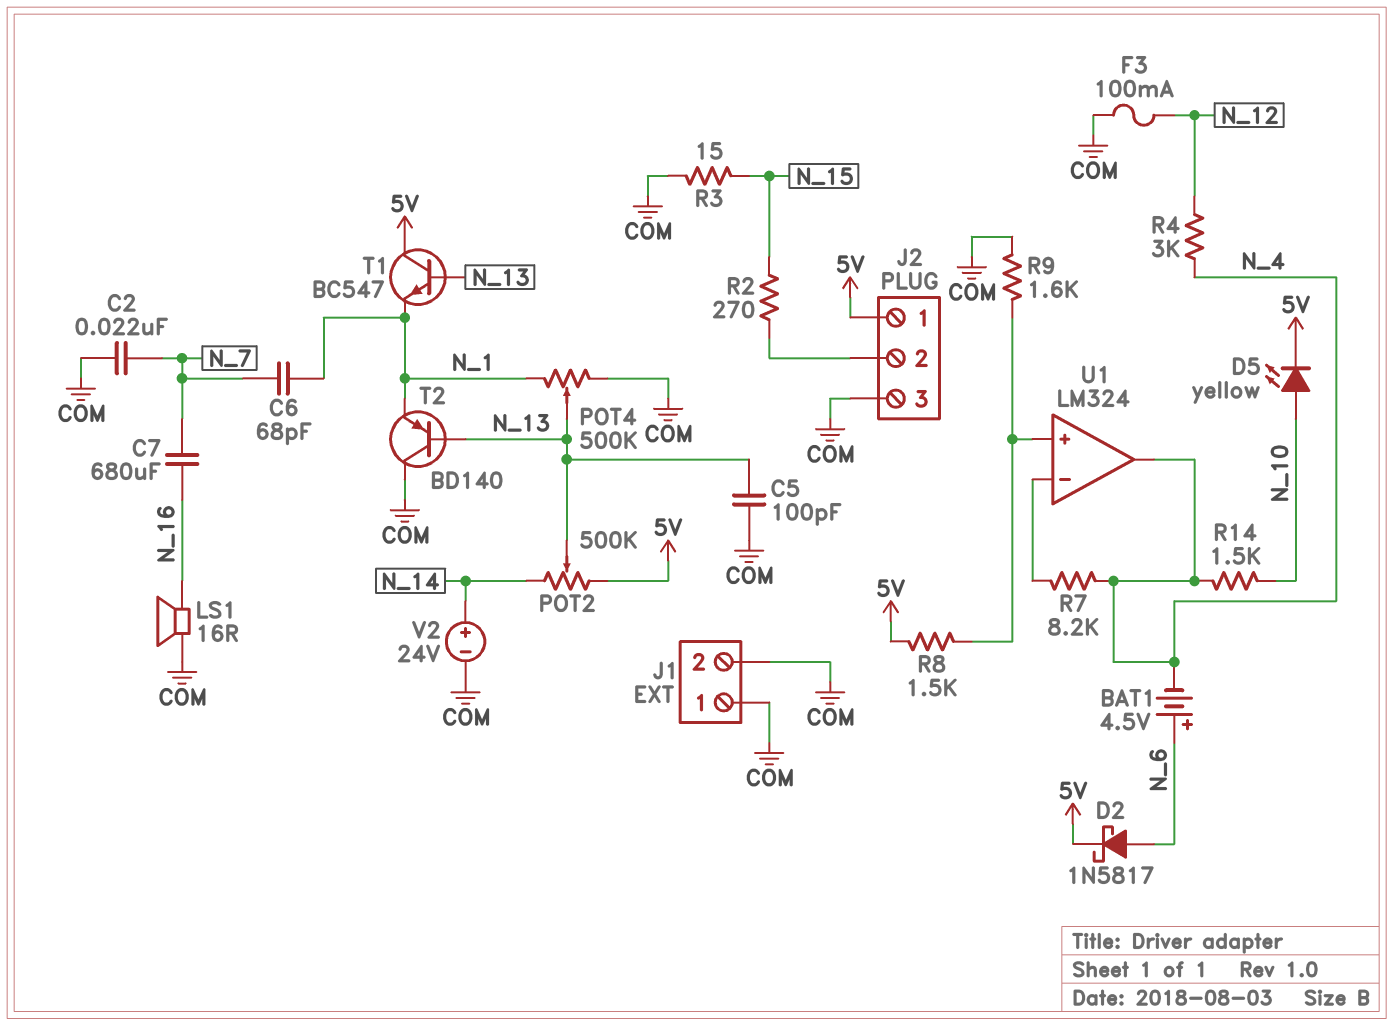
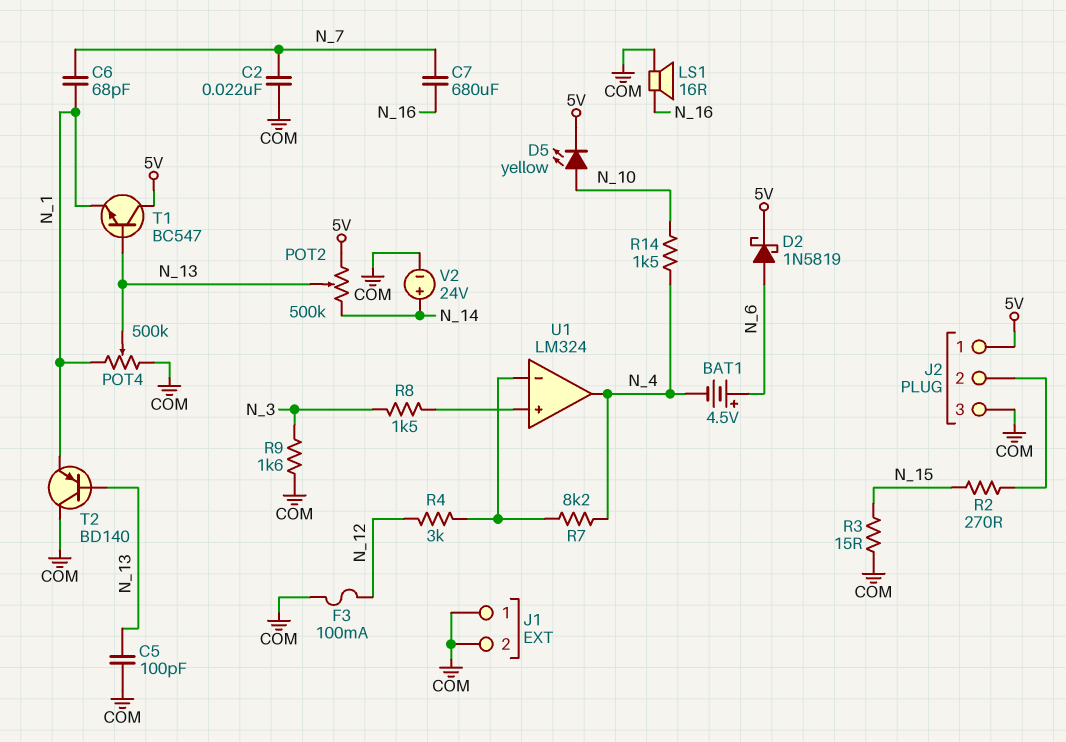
D2: schottky 1N5817 (A N_6, K 5V) -> schottky 1N5819 (A N_6, K 5V)
R4: 3k (N_4, N_12) -> 3k (N_12, U1/in-)
R8: 1.5k (5V, U1/in+) -> 1.5k (N_3, U1/in+)
R9: 1.6k (COM, U1/in+) -> 1.6k (COM, N_3)

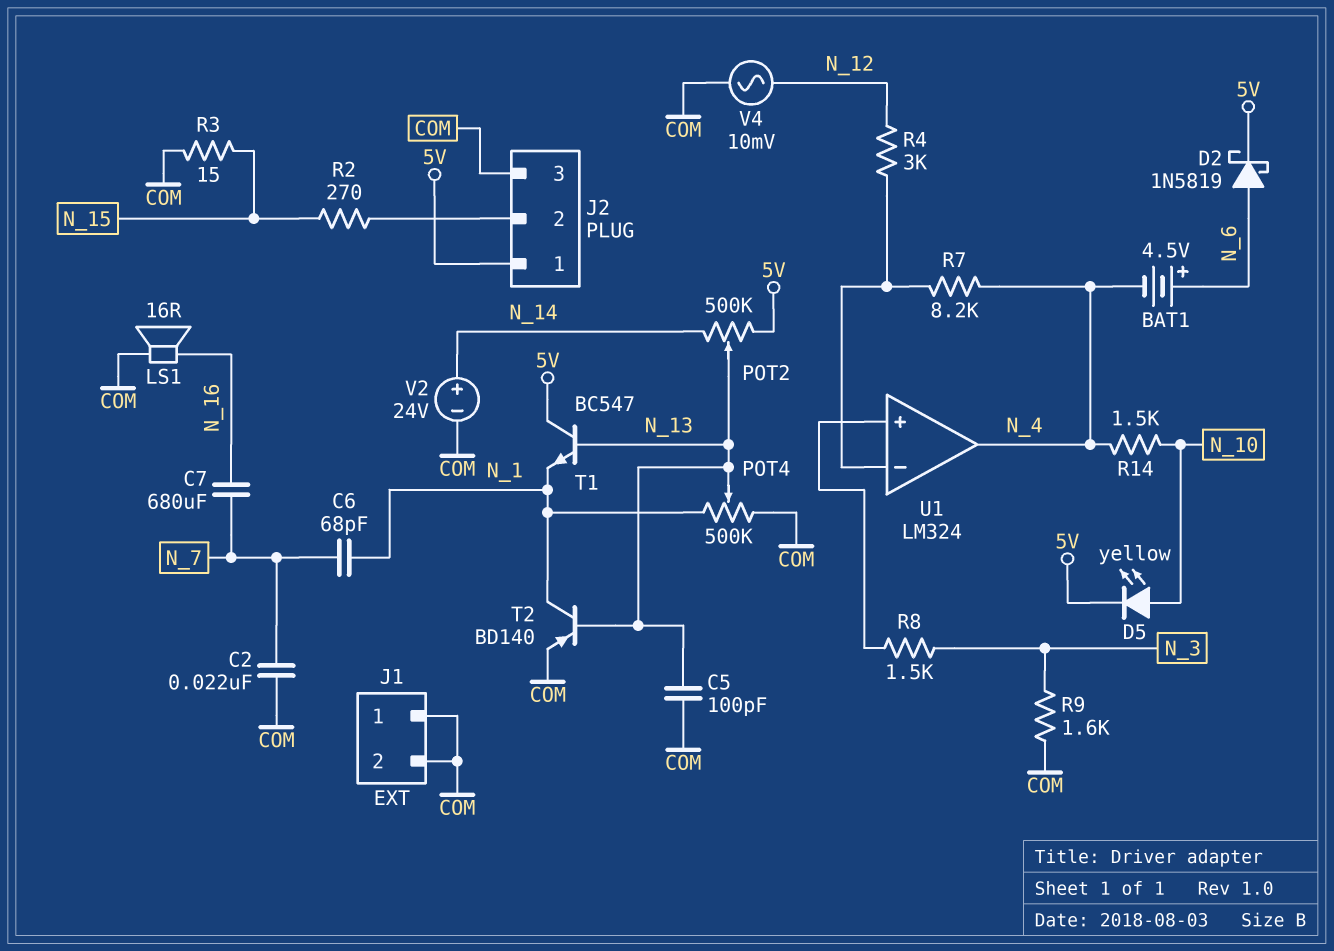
F3: 100mA (COM, N_12) -> none
T2: PNP BD140 (B N_13, C COM, E N_1) -> PNP BD140 (B N_13, C N_1, E COM)
V4: none -> AC 10mV (COM, N_12)

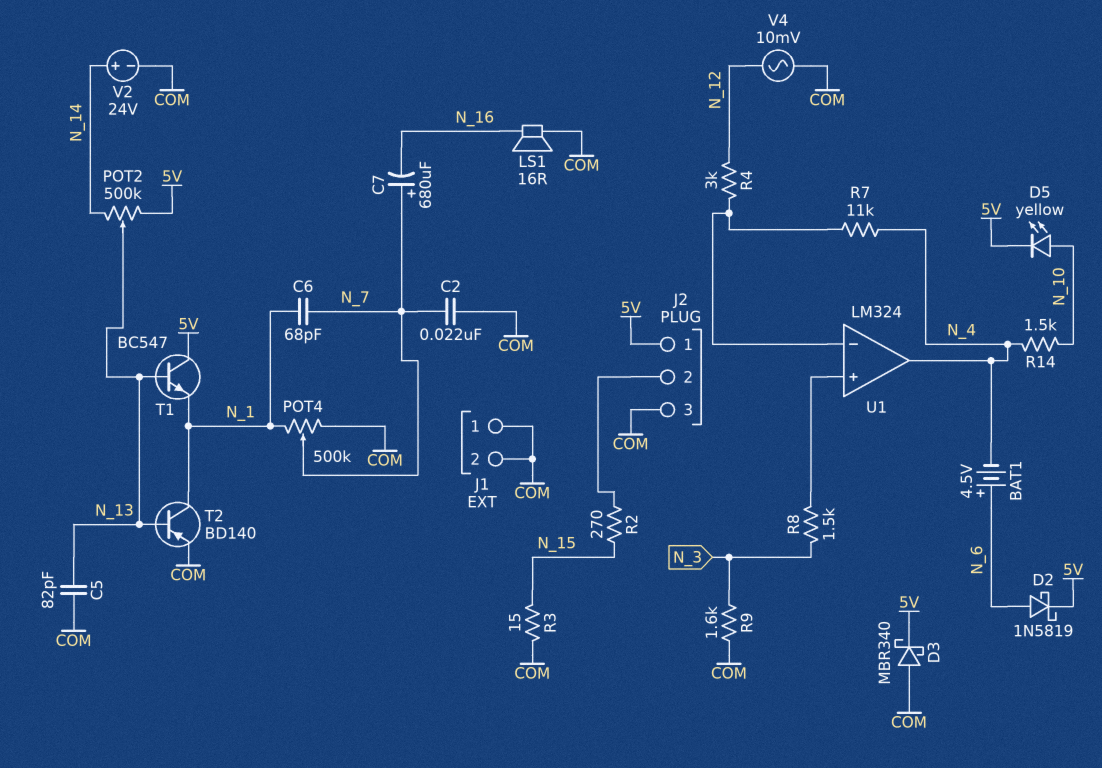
C5: 100pF (COM, N_13) -> 82pF (COM, N_13)
C7: 680uF (N_7, N_16) -> 680uF (plus N_7, minus N_16)
D3: none -> schottky MBR340 (A COM, K 5V)
POT4: 500k (COM, N_1, wiper N_13) -> 500k (COM, N_1, wiper N_7)
R7: 8.2k (N_4, U1/in-) -> 11k (N_4, U1/in-)

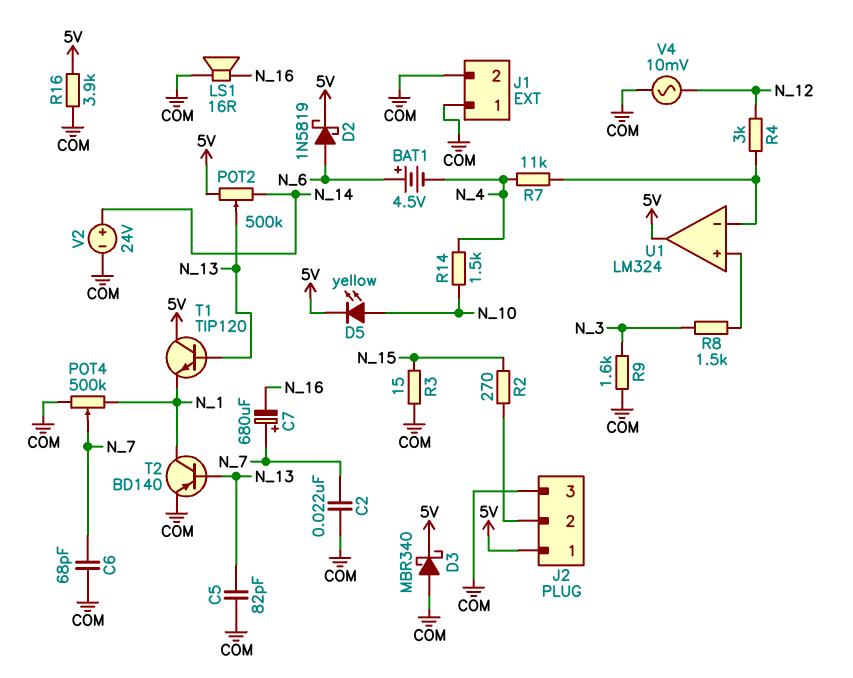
C6: 68pF (N_1, N_7) -> 68pF (COM, N_7)
R16: none -> 3.9k (5V, COM)
T1: NPN BC547 (B N_13, C 5V, E N_1) -> NPN TIP120 (B N_13, C 5V, E N_1)
U1 pin out: N_4 -> 5V

